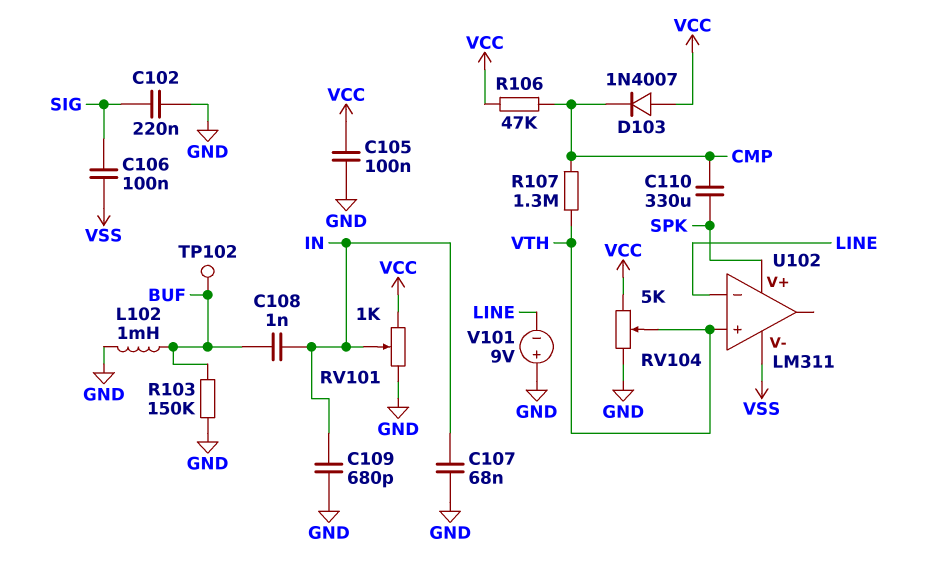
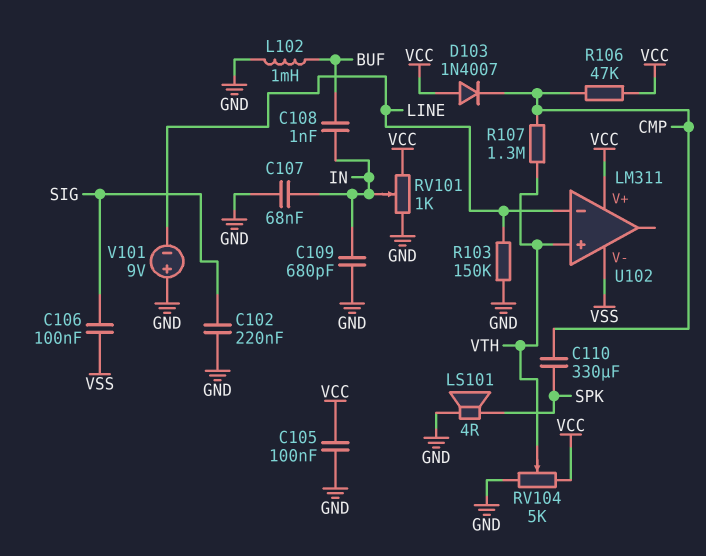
LS101: none -> speaker 4R (GND, SPK)
R103: 150k (BUF, GND) -> 150k (GND, LINE)
TP102: test point (BUF) -> none
U102 pin V+: SPK -> VCC

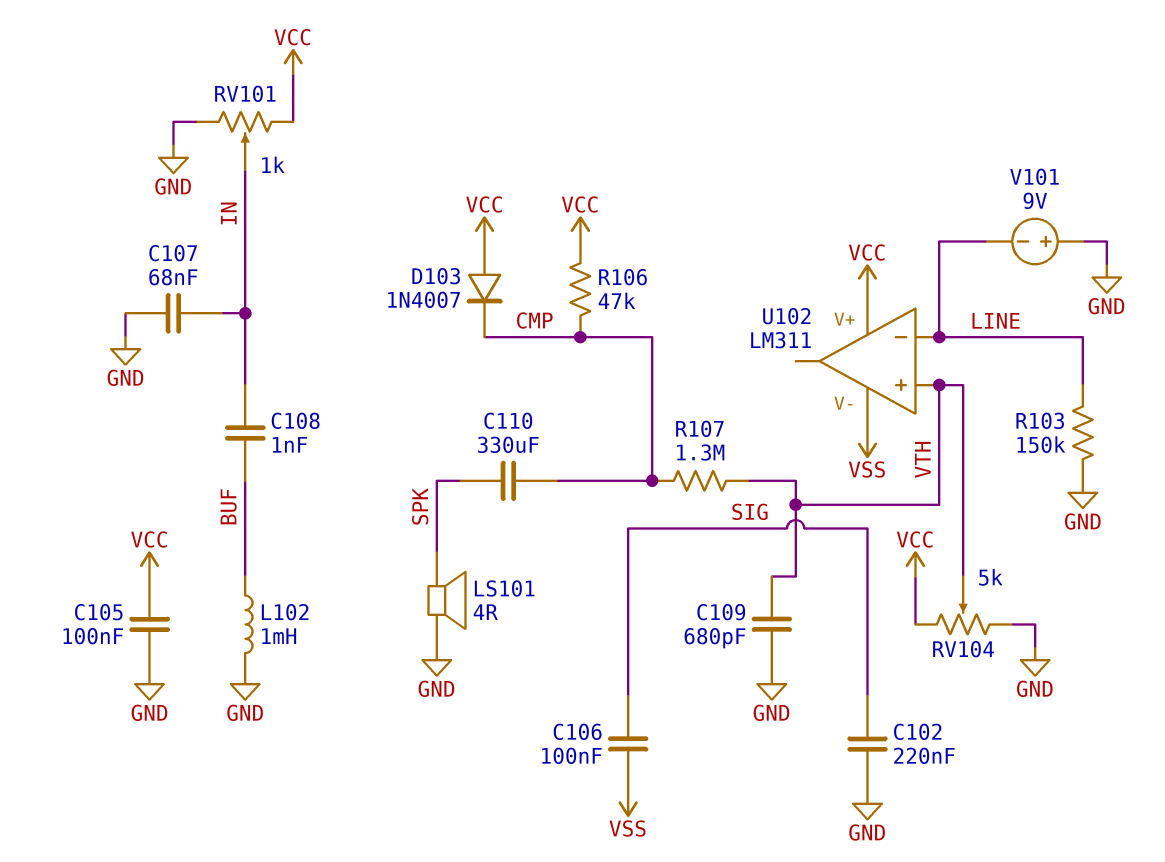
C109: 680pF (GND, IN) -> 680pF (GND, VTH)

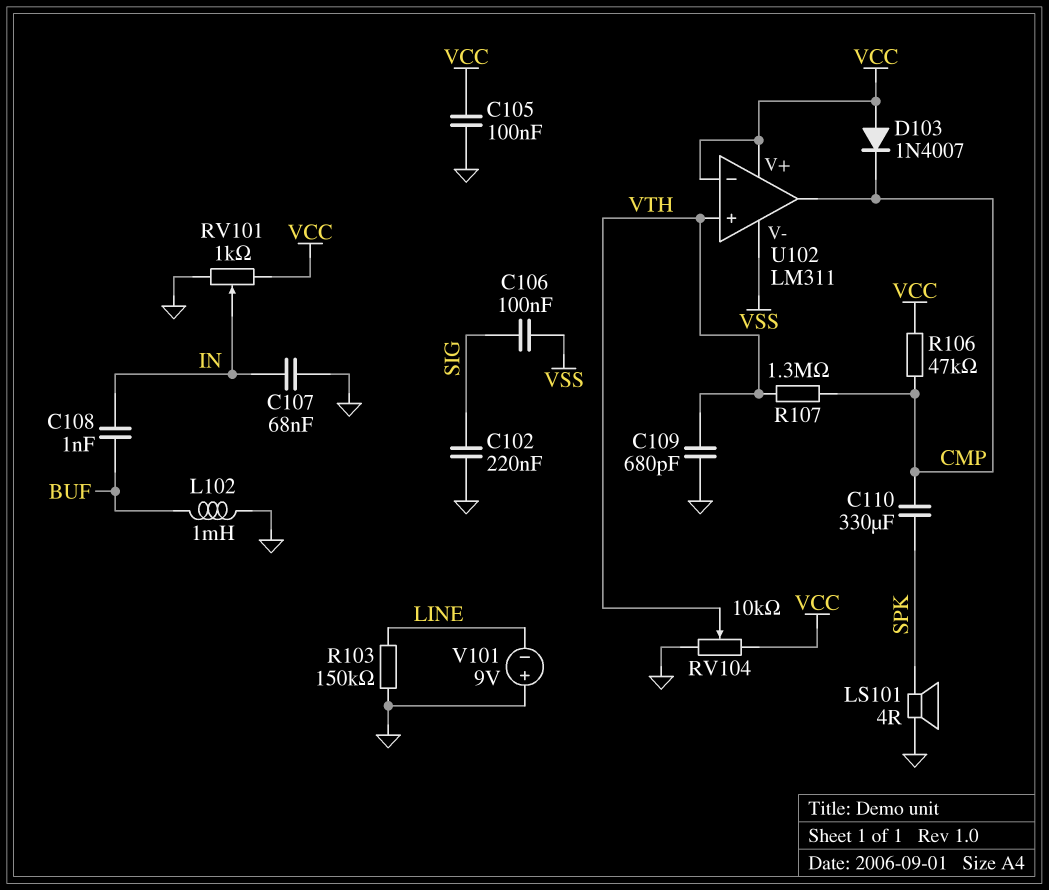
RV104: 5k (GND, VCC, wiper VTH) -> 10k (GND, VCC, wiper VTH)
U102 pin in-: LINE -> VCC
U102 pin out: none -> CMP

